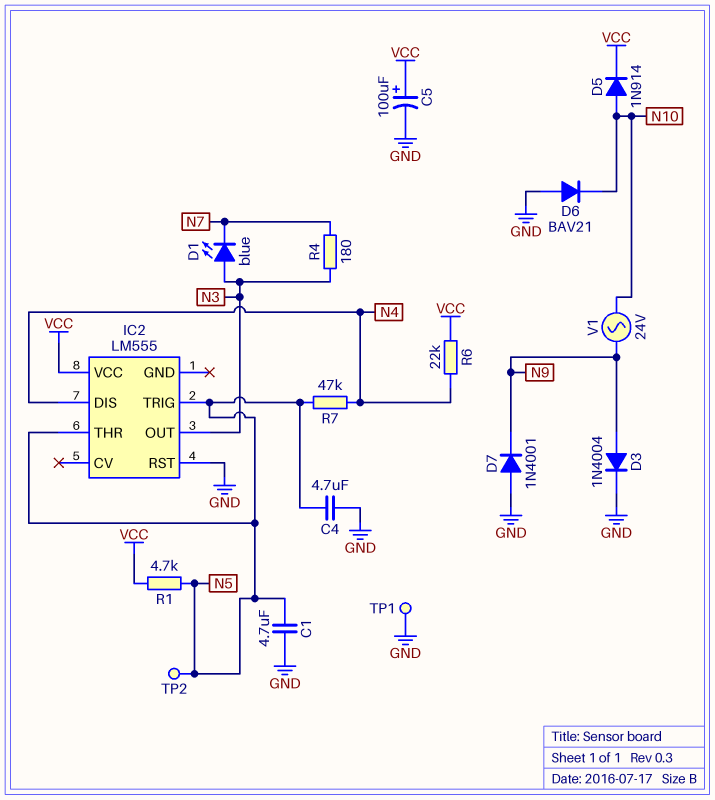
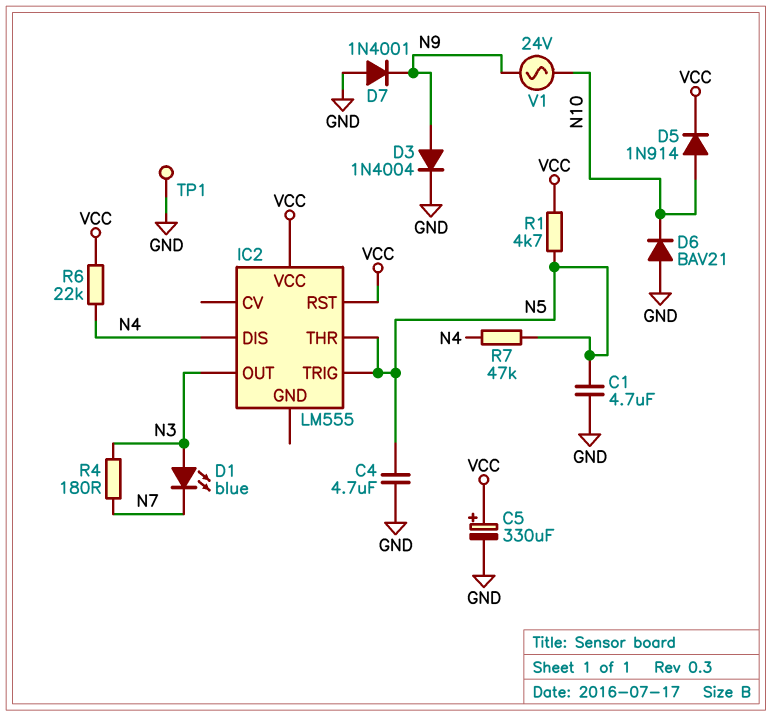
C5: 100uF (plus VCC, minus GND) -> 330uF (plus VCC, minus GND)
IC2 pin RST: GND -> VCC
TP2: test point (N5) -> none

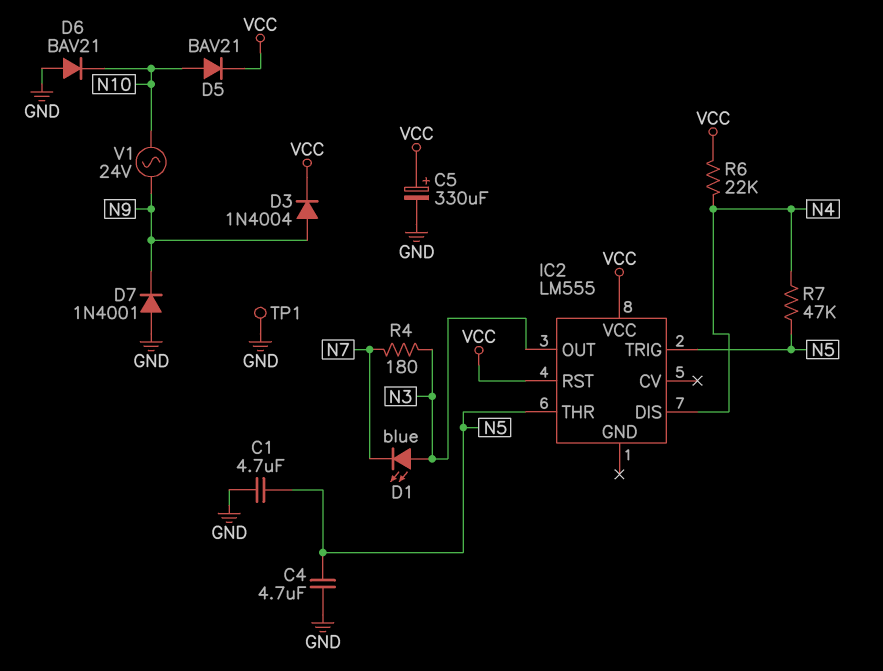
D3: diode 1N4004 (A N9, K GND) -> diode 1N4004 (A N9, K VCC)
D5: diode 1N914 (A N10, K VCC) -> diode BAV21 (A N10, K VCC)
R1: 4.7k (N5, VCC) -> none

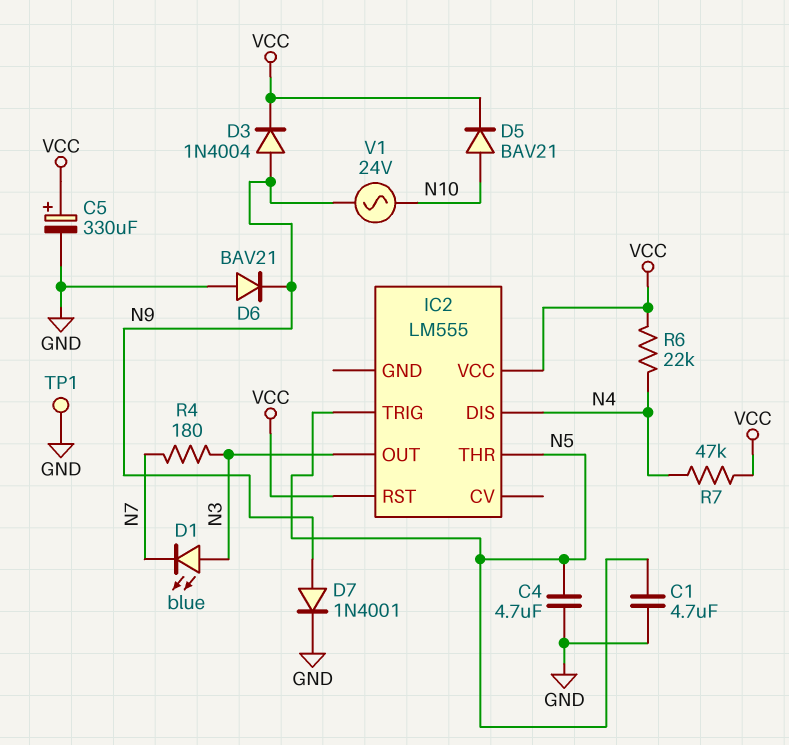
D6: diode BAV21 (A GND, K N10) -> diode BAV21 (A GND, K N9)
D7: diode 1N4001 (A GND, K N9) -> diode 1N4001 (A N9, K GND)
R7: 47k (N4, N5) -> 47k (N4, VCC)

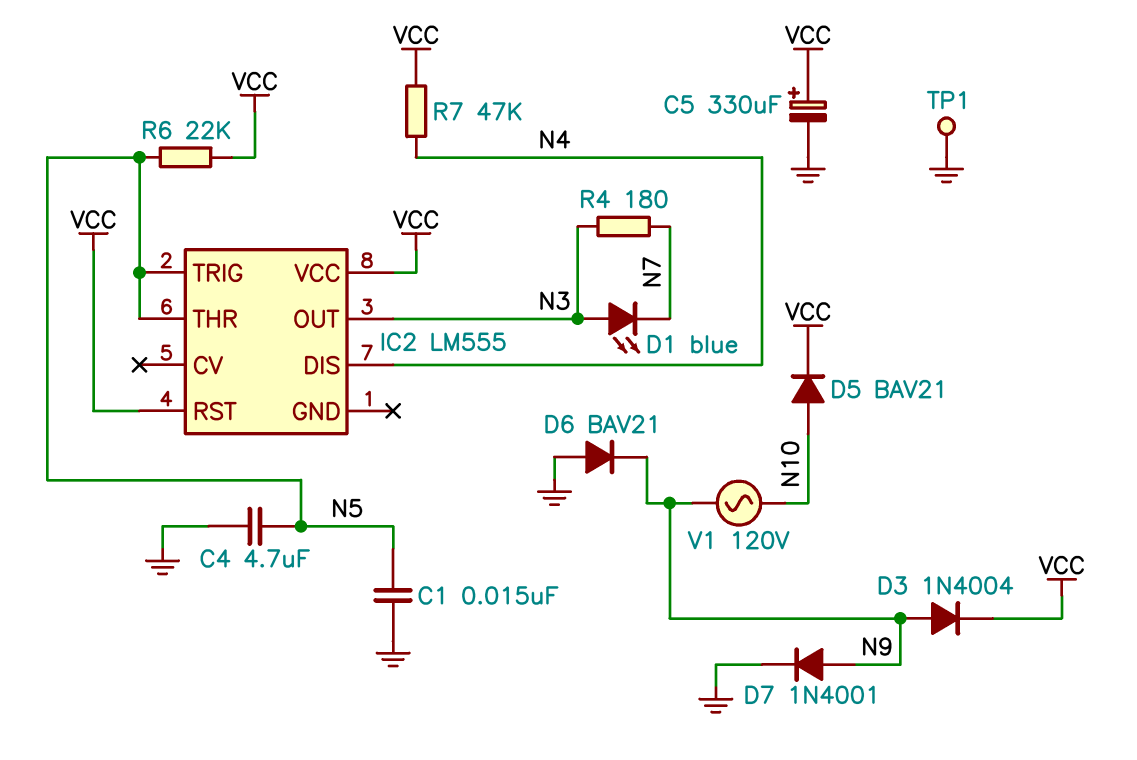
C1: 4.7uF (GND, N5) -> 15nF (GND, N5)
R6: 22k (N4, VCC) -> 22k (N5, VCC)
V1: AC 24V (N9, N10) -> AC 120V (N9, N10)

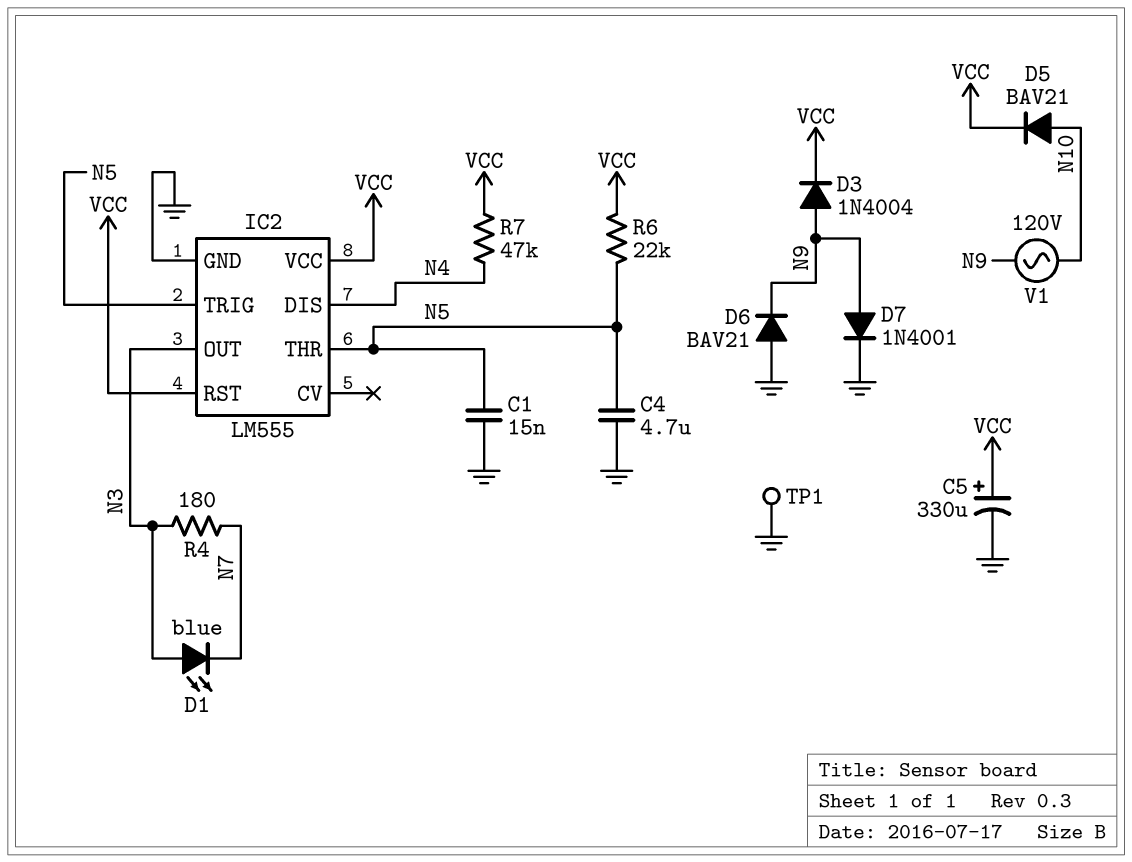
IC2 pin GND: none -> GND

